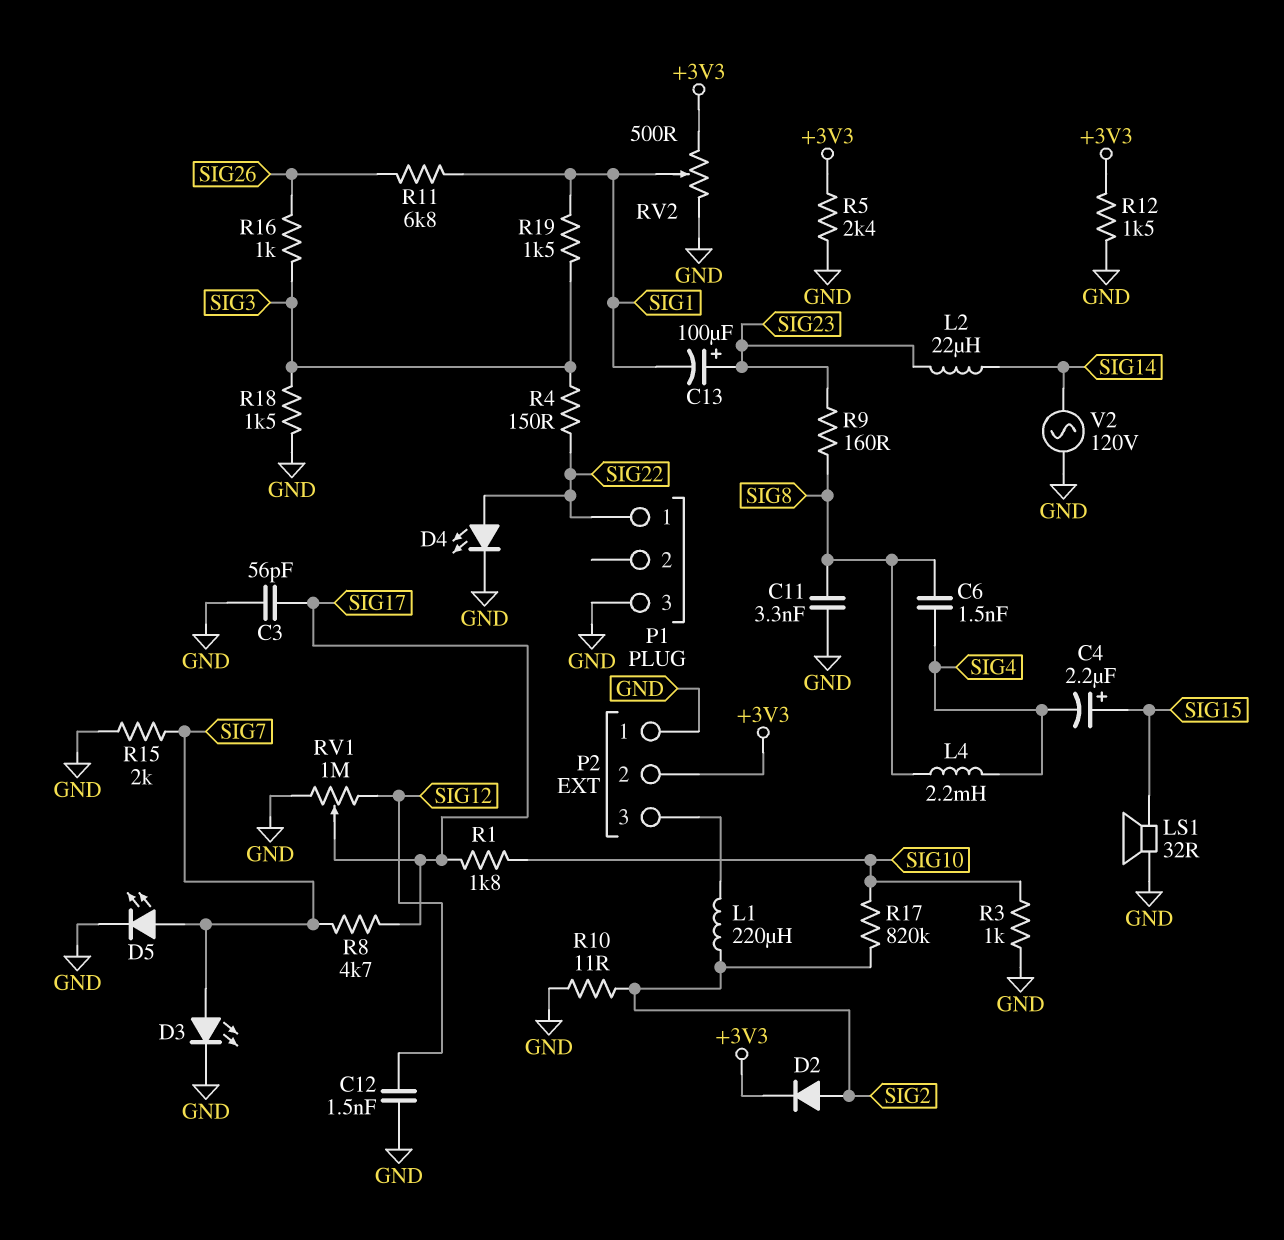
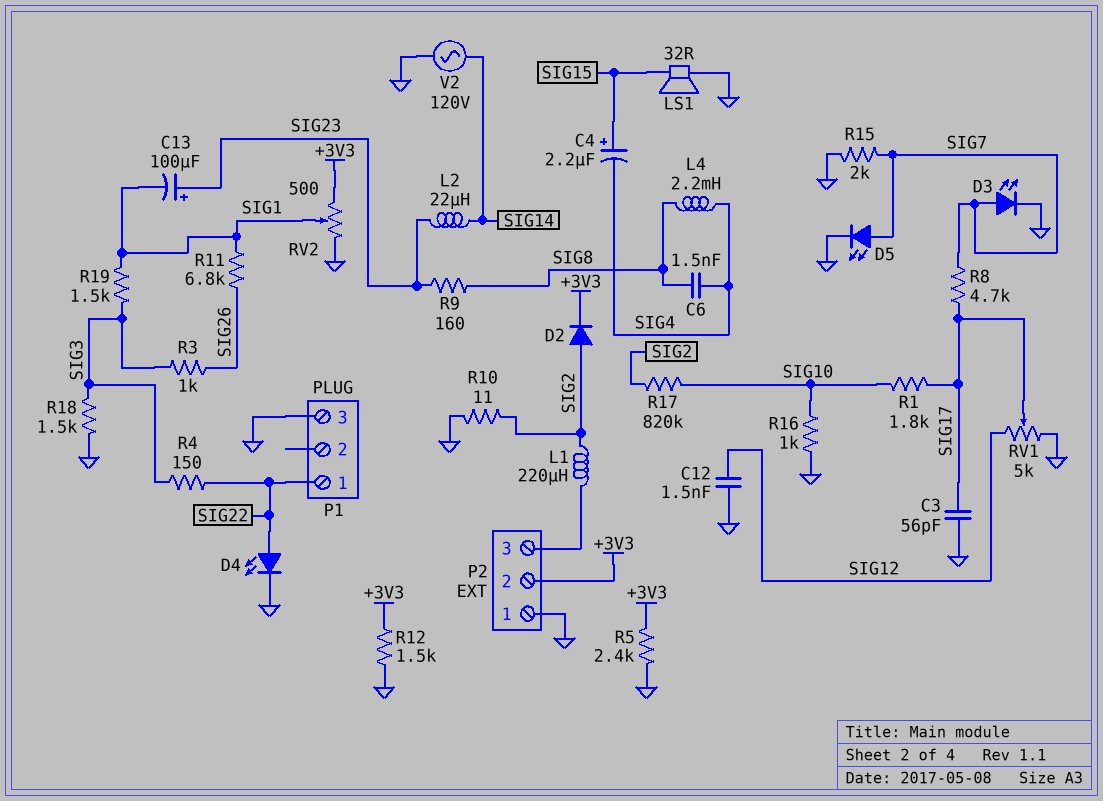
C11: 3.3nF (GND, SIG8) -> none
R3: 1k (GND, SIG10) -> 1k (SIG3, SIG26)
R16: 1k (SIG3, SIG26) -> 1k (GND, SIG10)
RV1: 1M (GND, SIG12, wiper SIG17) -> 5k (GND, SIG12, wiper SIG17)

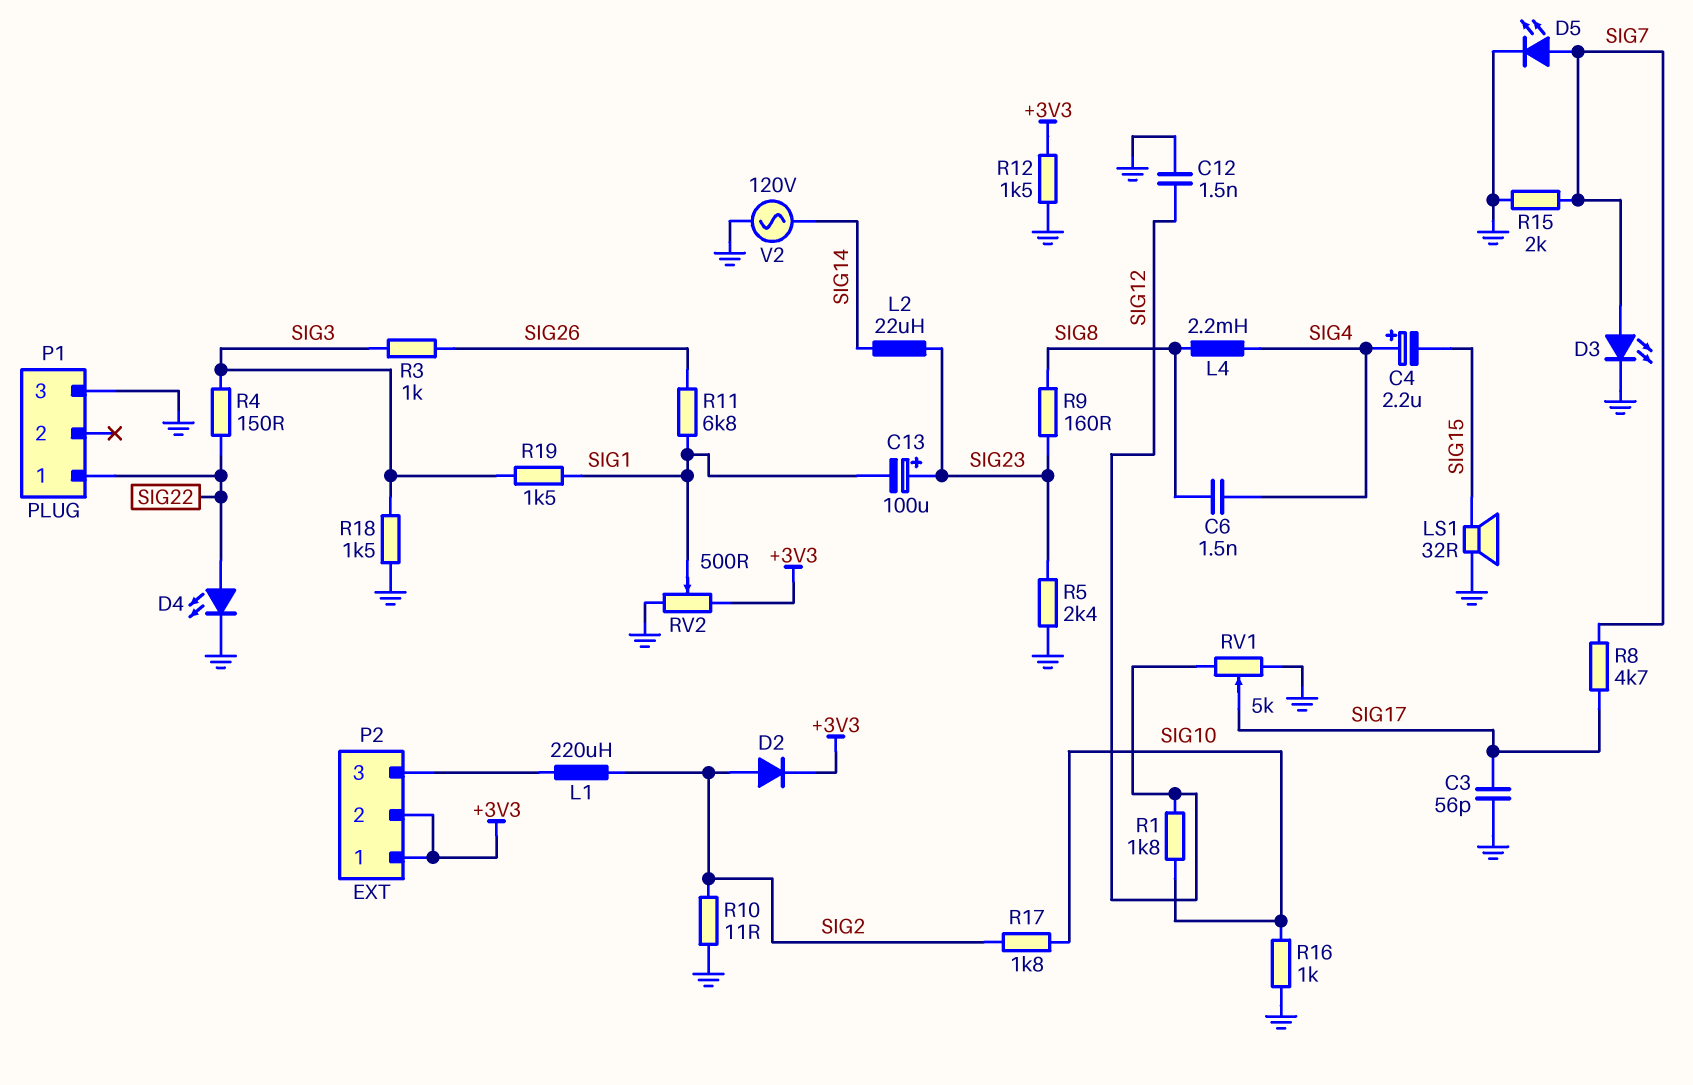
C4: 2.2uF (plus SIG15, minus SIG4) -> 2.2uF (plus SIG4, minus SIG15)
P2 pin 1: GND -> +3V3
R1: 1.8k (SIG10, SIG17) -> 1.8k (SIG10, SIG12)
R5: 2.4k (+3V3, GND) -> 2.4k (GND, SIG23)
R17: 820k (SIG2, SIG10) -> 1.8k (SIG2, SIG10)

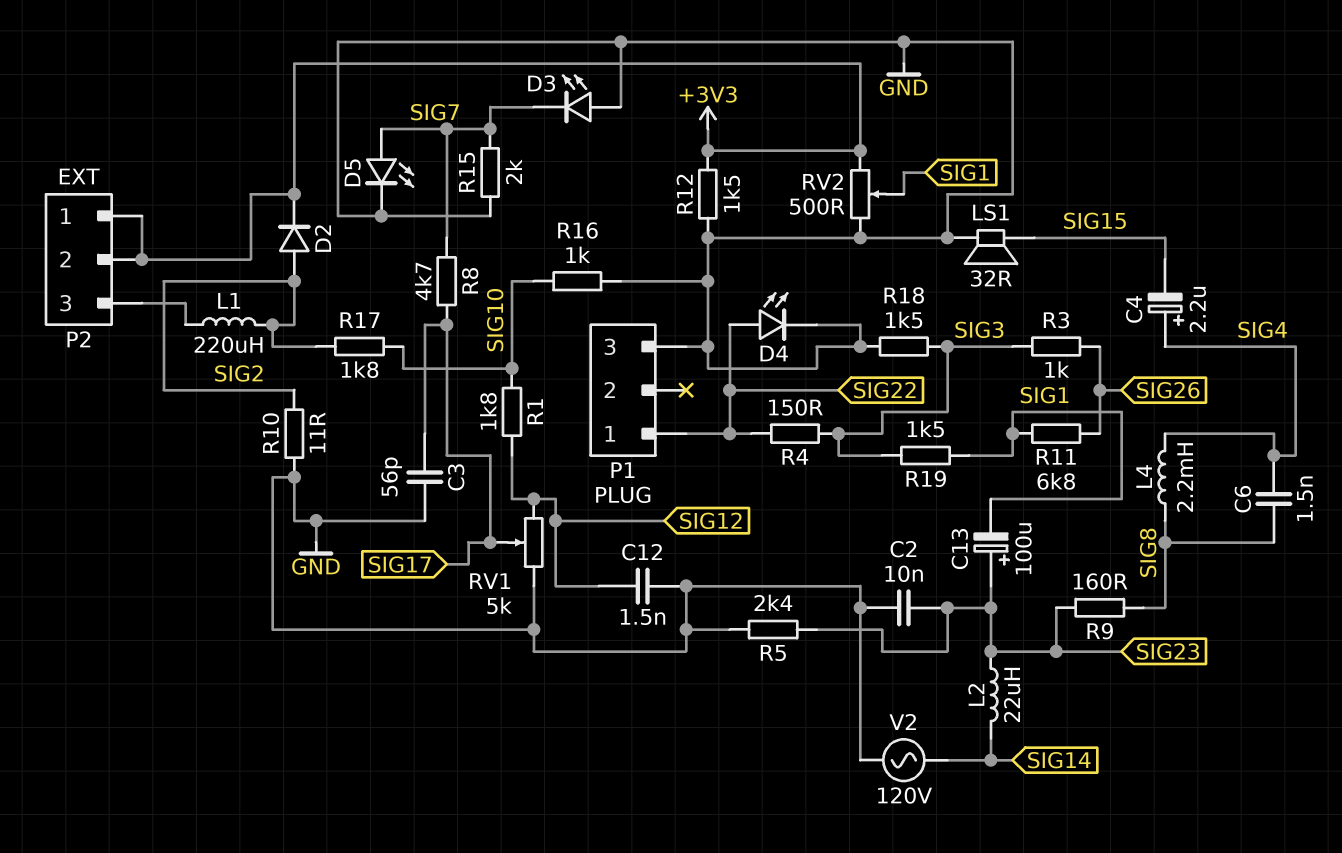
C2: none -> 10nF (GND, SIG23)
D3: LED (A SIG7, K GND) -> LED (A GND, K SIG7)

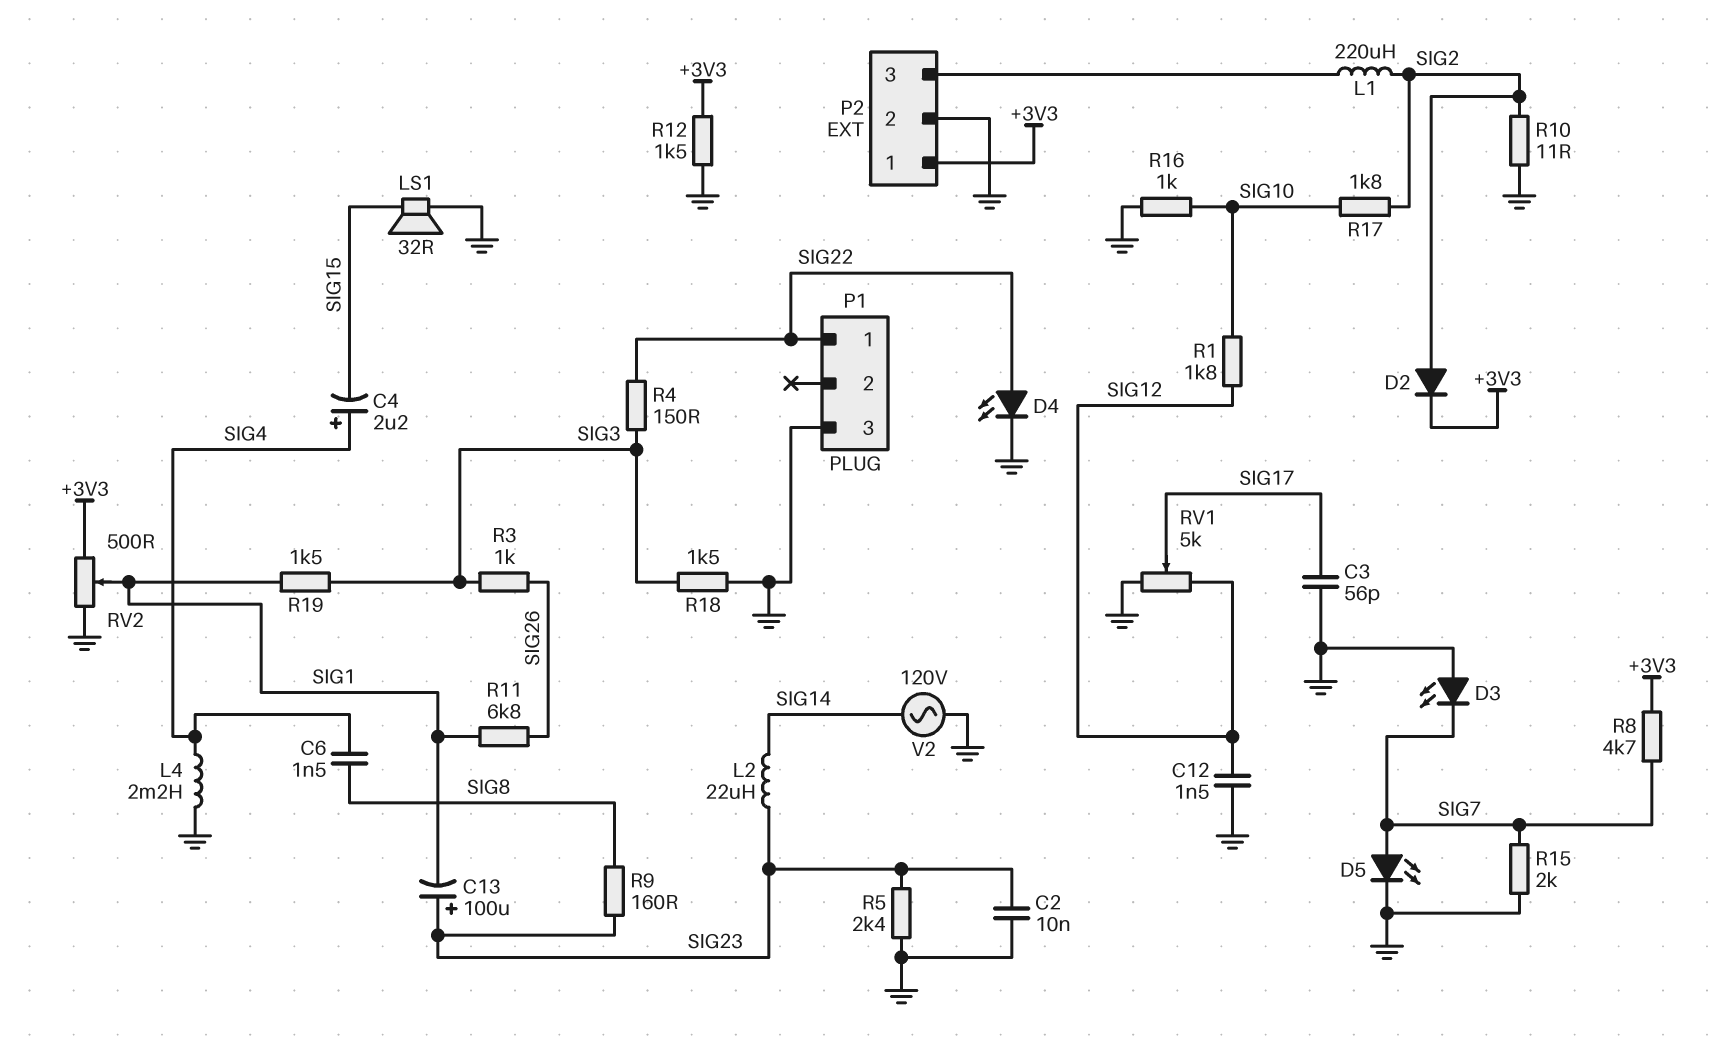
L4: 2.2mH (SIG4, SIG8) -> 2.2mH (GND, SIG4)
P2 pin 2: +3V3 -> GND
R8: 4.7k (SIG7, SIG17) -> 4.7k (+3V3, SIG7)

